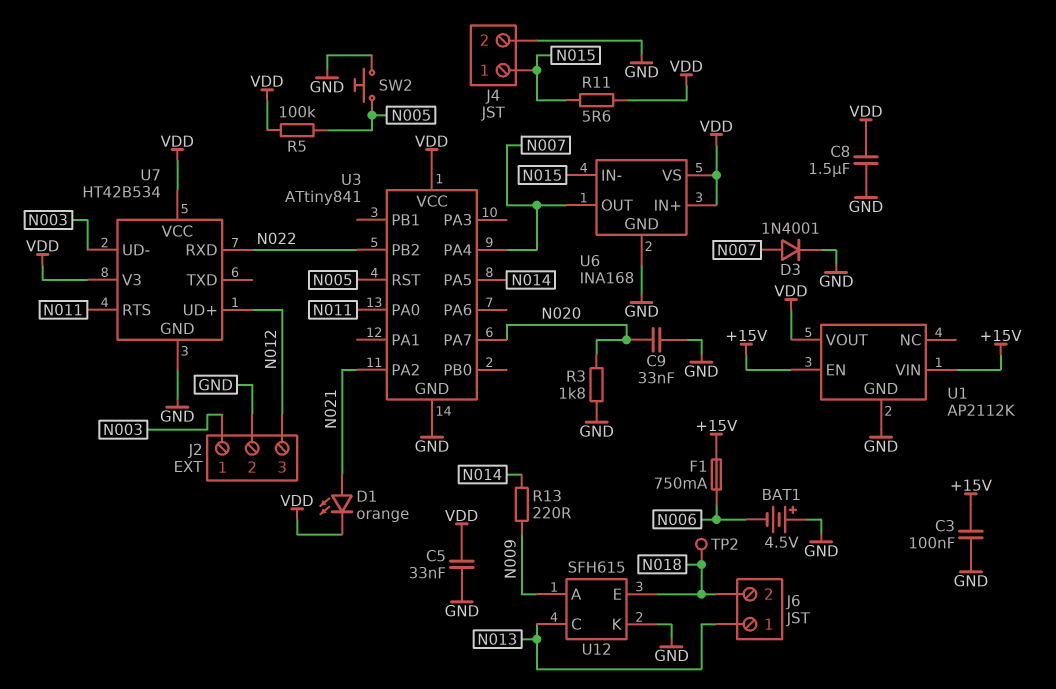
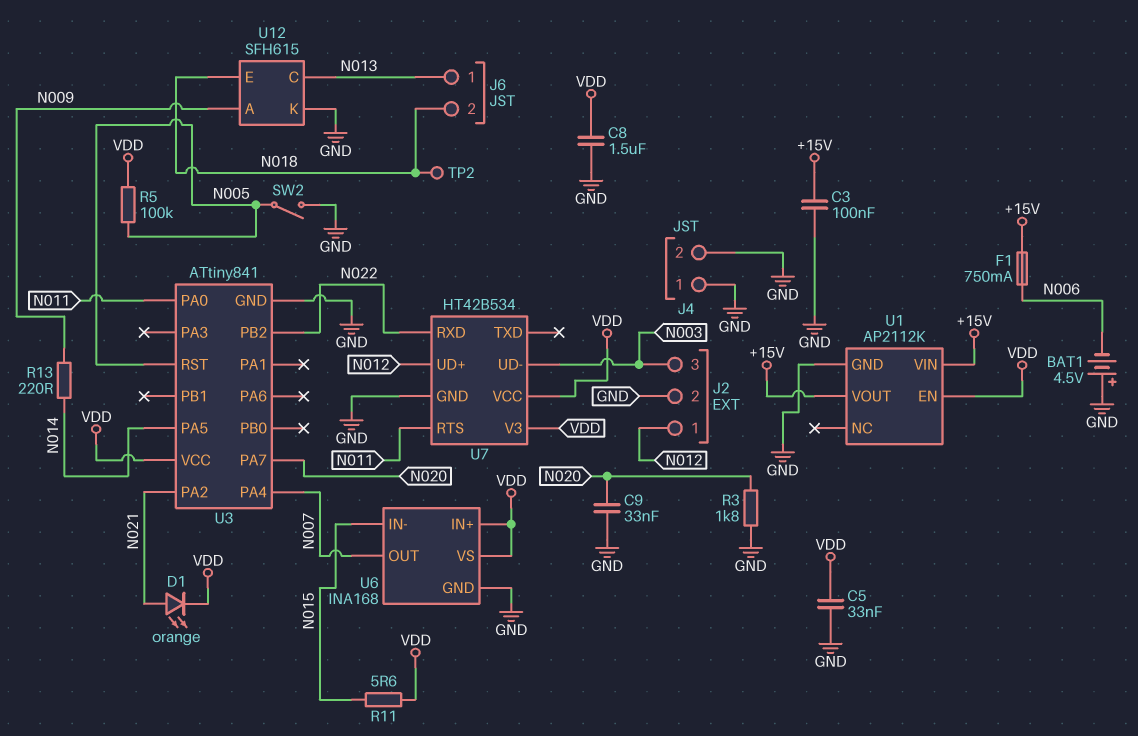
D3: diode 1N4001 (A N007, K GND) -> none
J2 pin 1: N003 -> N012
J2 pin 3: N012 -> N003
J4 pin 1: N015 -> GND
SW2: button (GND, N005) -> switch (GND, N005)
U1 pin EN: +15V -> VDD
U1 pin VOUT: VDD -> +15V

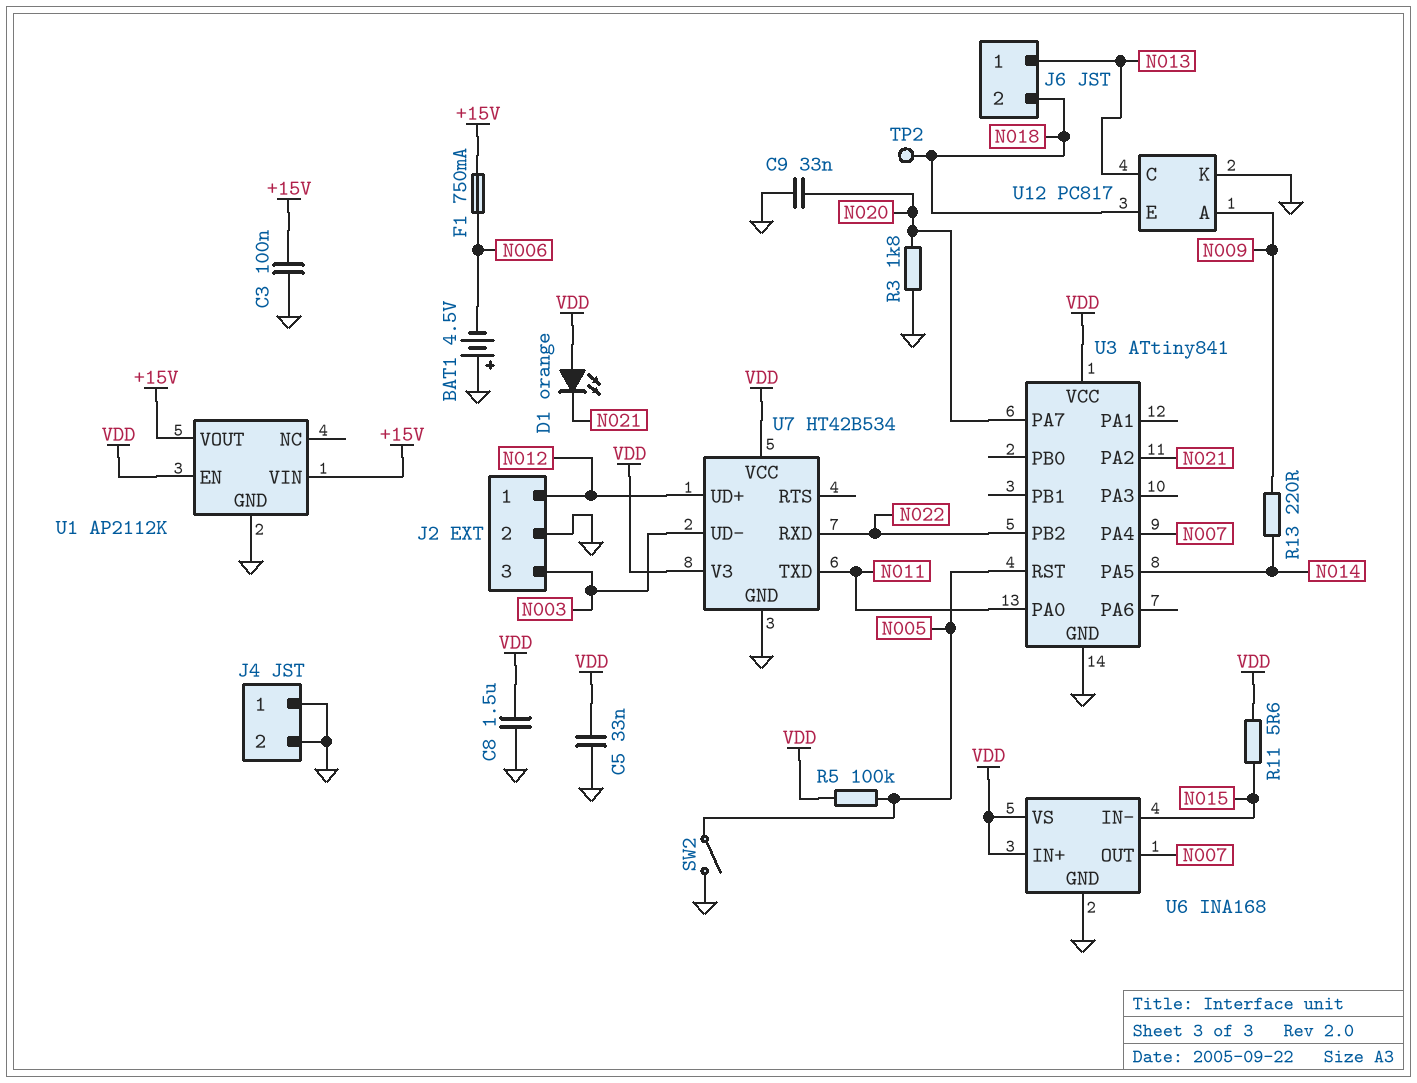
D1: LED orange (A N021, K VDD) -> LED orange (A VDD, K N021)
U7 pin RTS: N011 -> none
U7 pin TXD: none -> N011
U12: SFH615 -> PC817

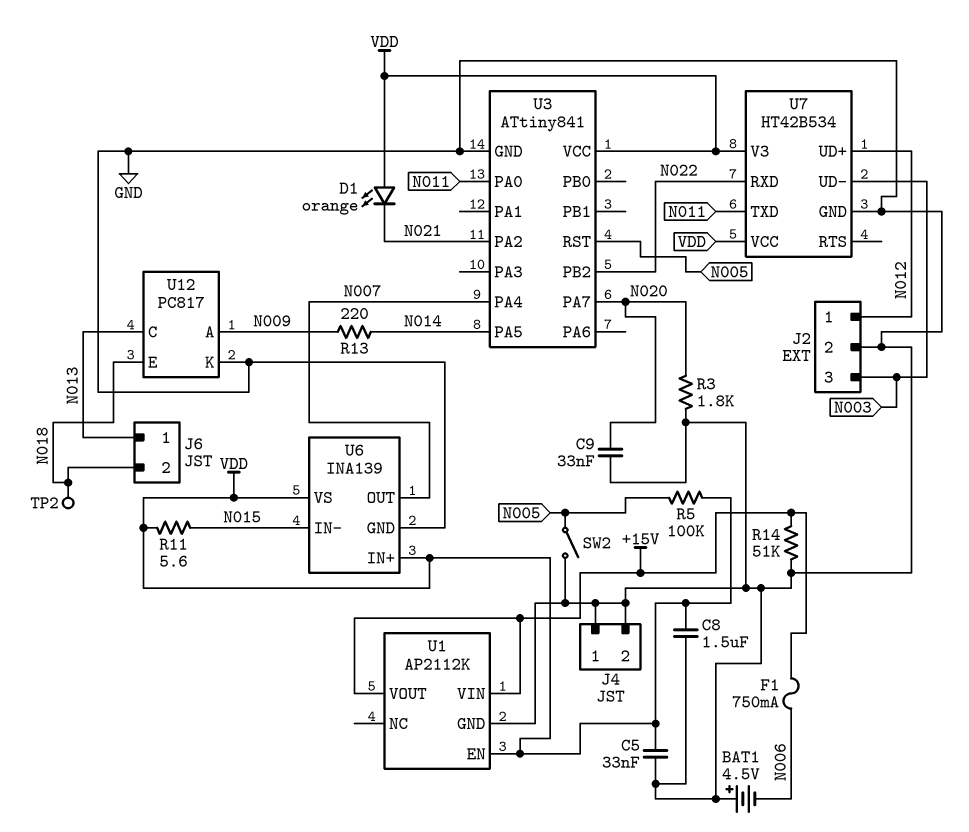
C3: 100nF (+15V, GND) -> none
R14: none -> 51k (+15V, GND)
U6: INA168 -> INA139

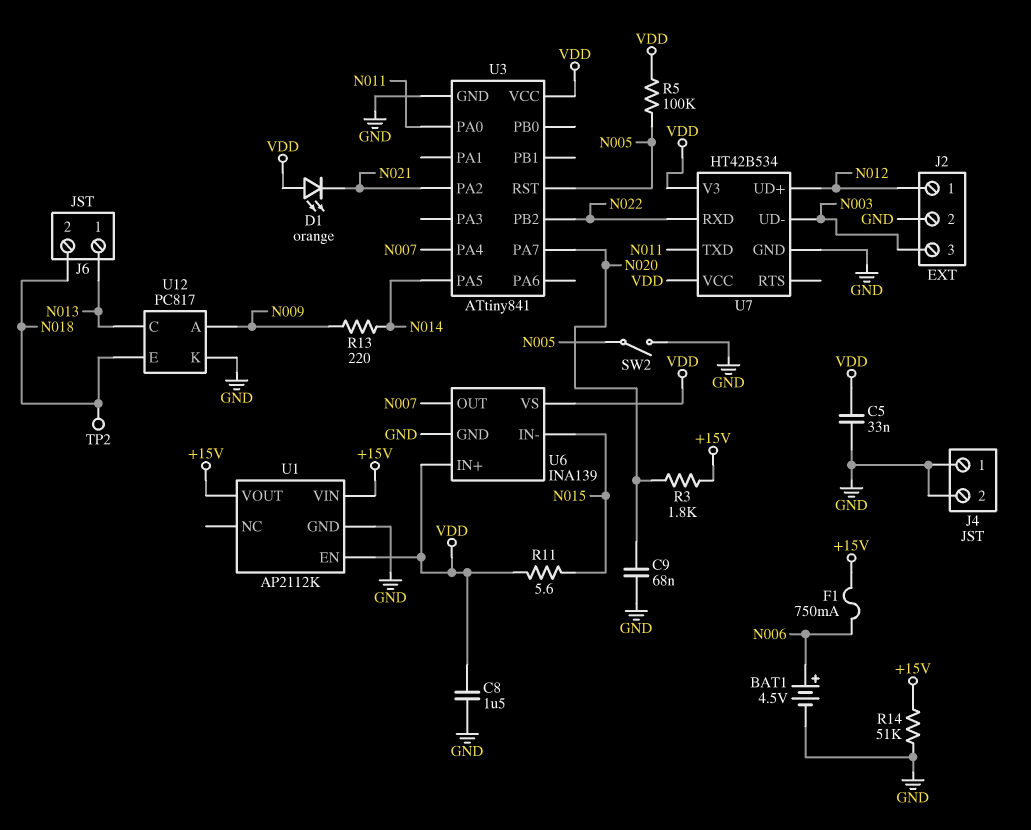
BAT1: 4.5V (plus GND, minus N006) -> 4.5V (plus N006, minus GND)
C9: 33nF (GND, N020) -> 68nF (GND, N020)
R3: 1.8k (GND, N020) -> 1.8k (+15V, N020)

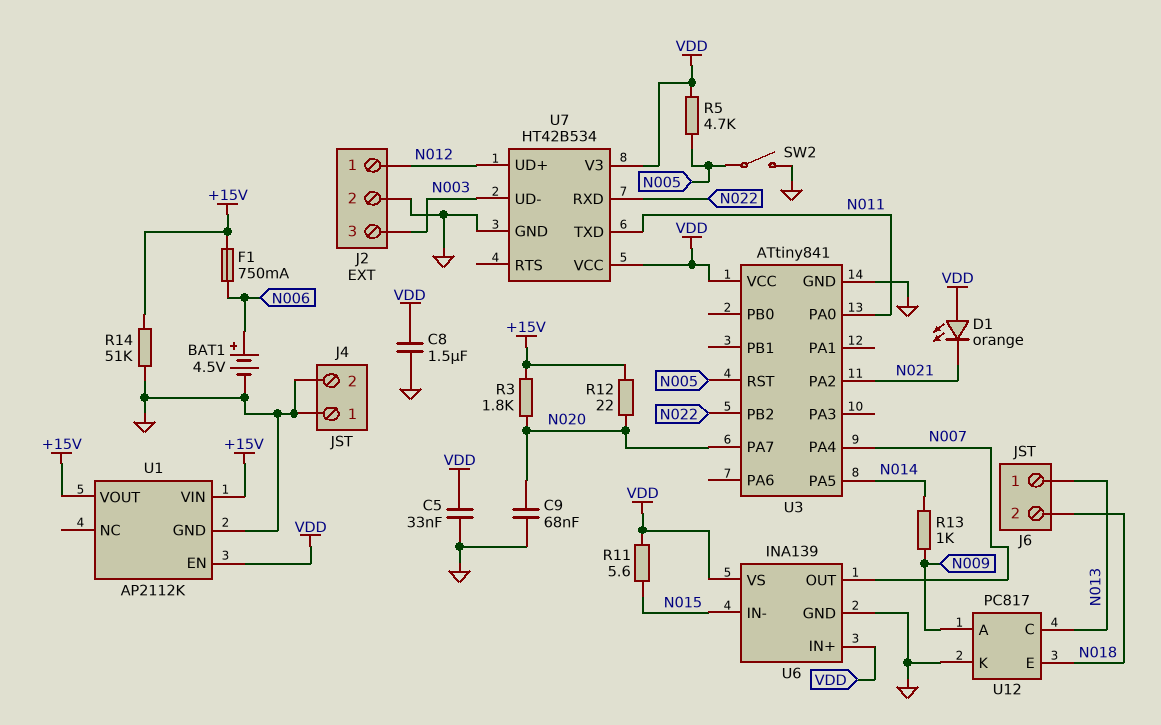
R5: 100k (N005, VDD) -> 4.7k (N005, VDD)
R12: none -> 22 (+15V, N020)
R13: 220 (N009, N014) -> 1k (N009, N014)
TP2: test point (N018) -> none

